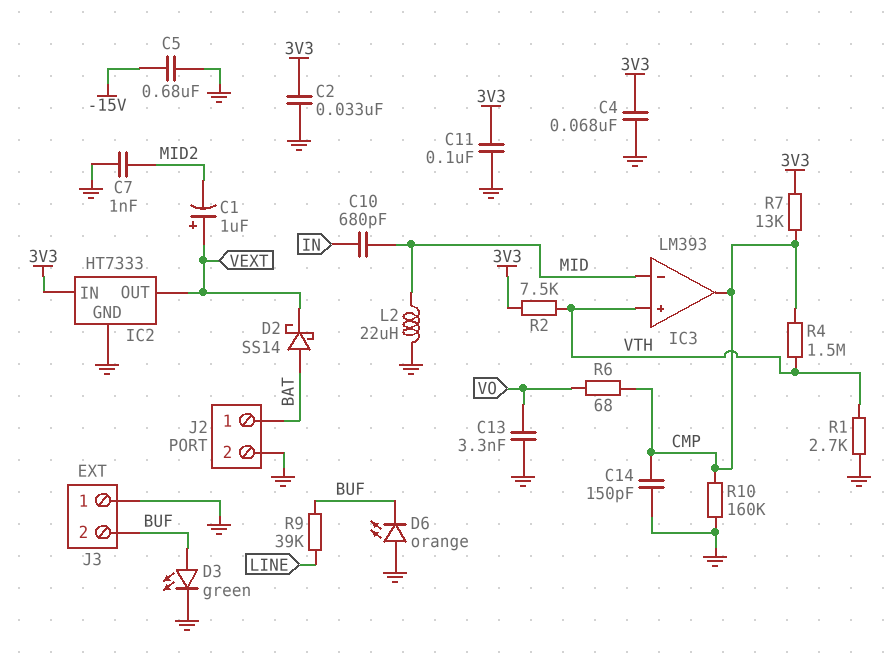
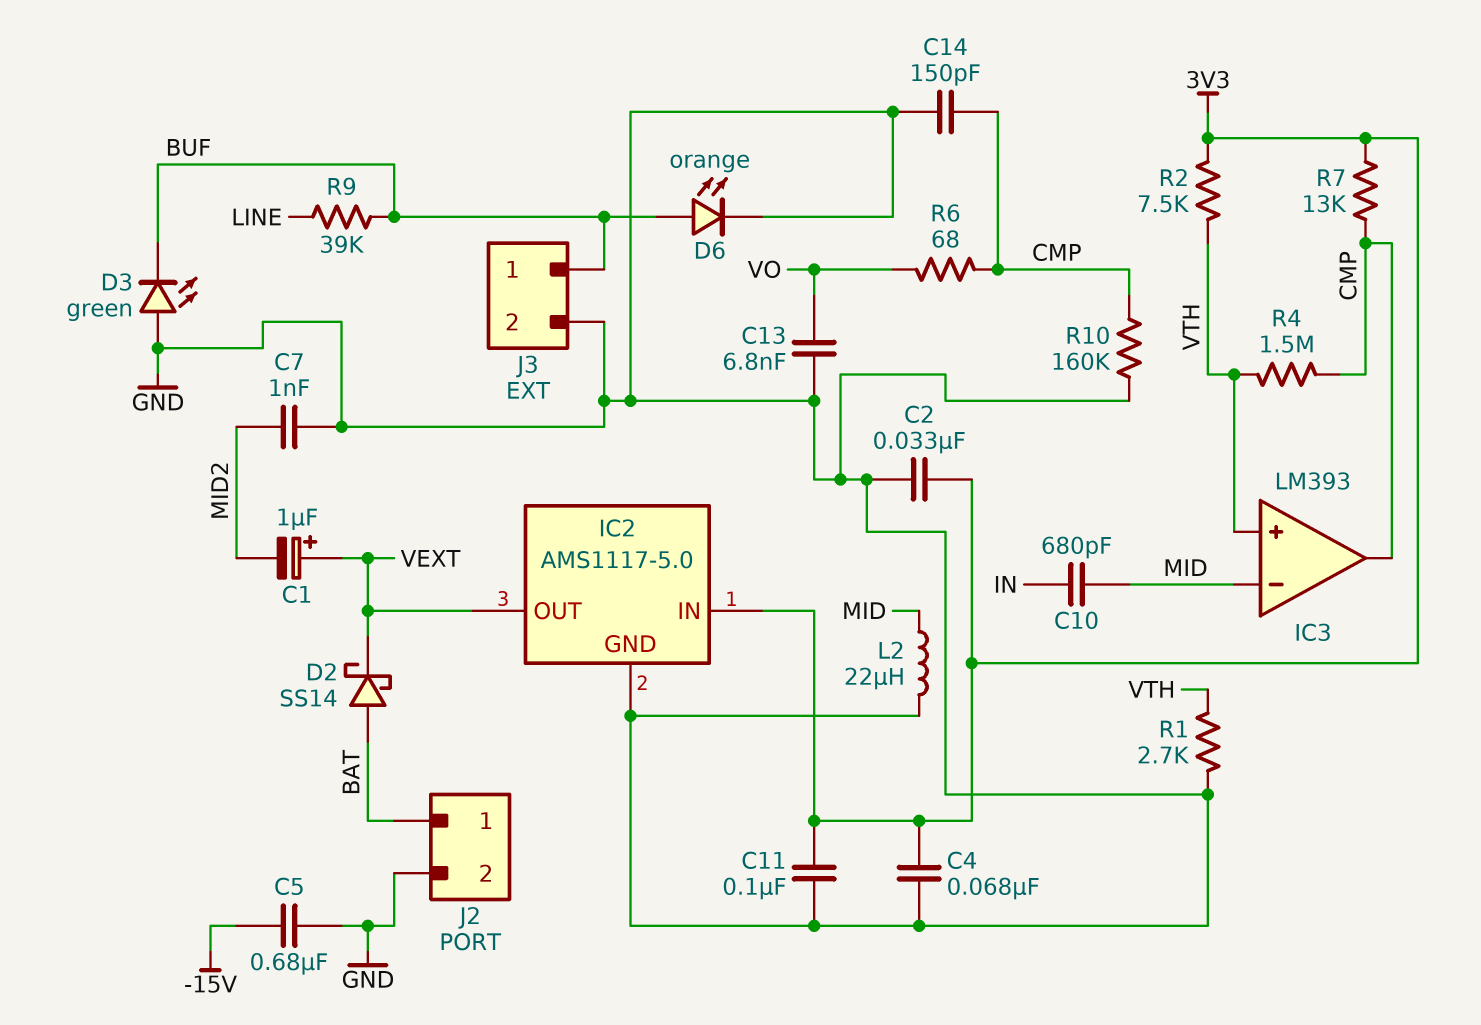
C13: 3.3nF (GND, VO) -> 6.8nF (GND, VO)
D3: LED green (A BUF, K GND) -> LED green (A GND, K BUF)
D6: LED orange (A GND, K BUF) -> LED orange (A BUF, K GND)
IC2: HT7333 -> AMS1117-5.0
J3 pin 1: GND -> BUF
J3 pin 2: BUF -> GND

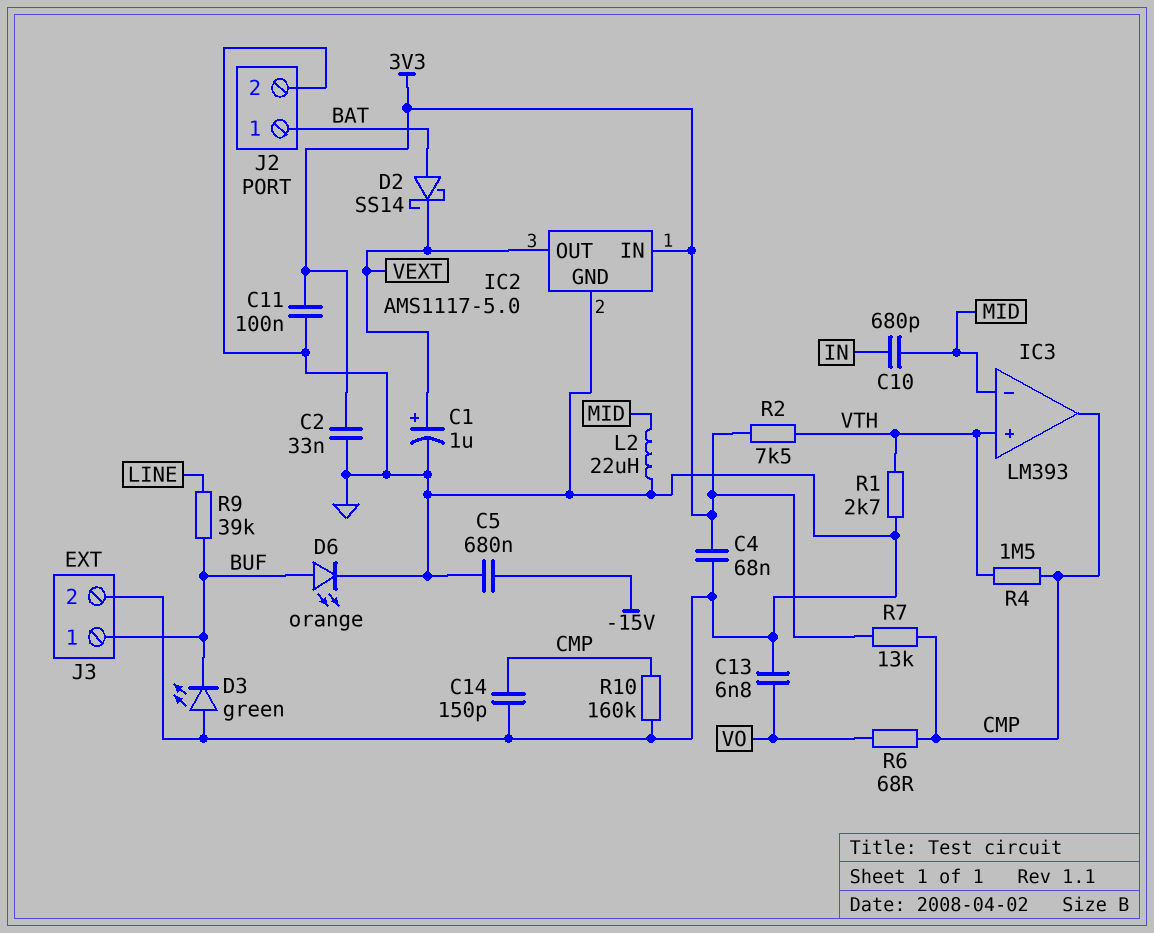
C1: 1uF (plus VEXT, minus MID2) -> 1uF (plus VEXT, minus GND)
C7: 1nF (GND, MID2) -> none

